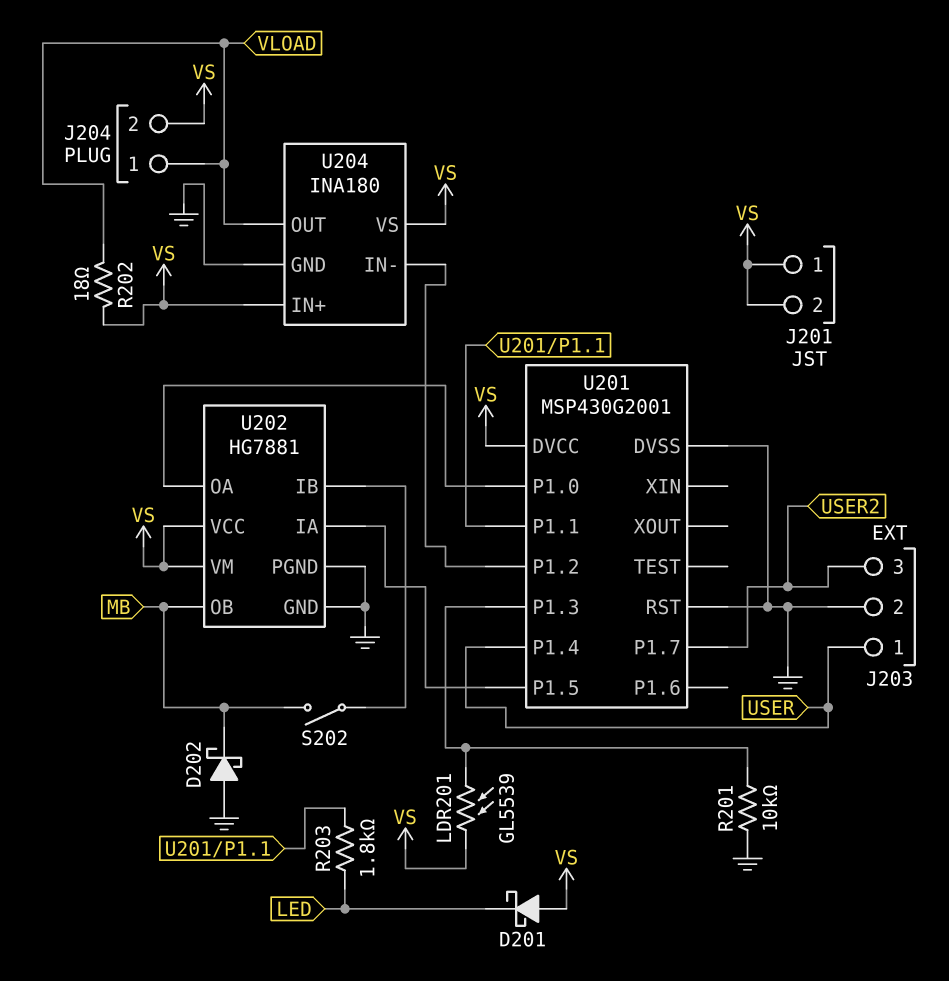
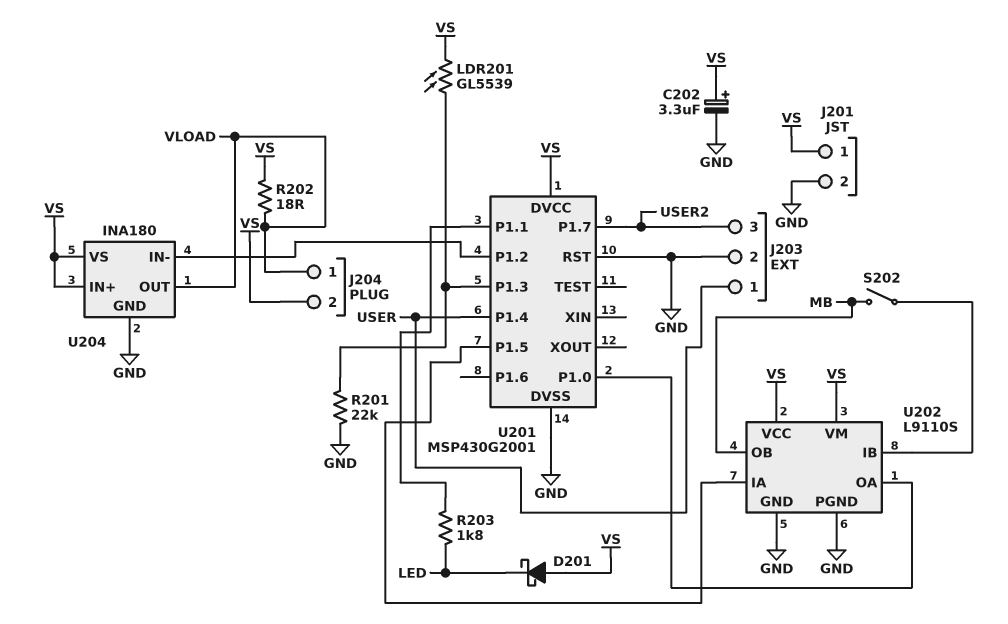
C202: none -> 3.3uF (plus VS, minus GND)
D202: schottky (A GND, K MB) -> none
J201 pin 2: VS -> GND
R201: 10k (GND, U201/P1.3) -> 22k (GND, U201/P1.3)
U202: HG7881 -> L9110S

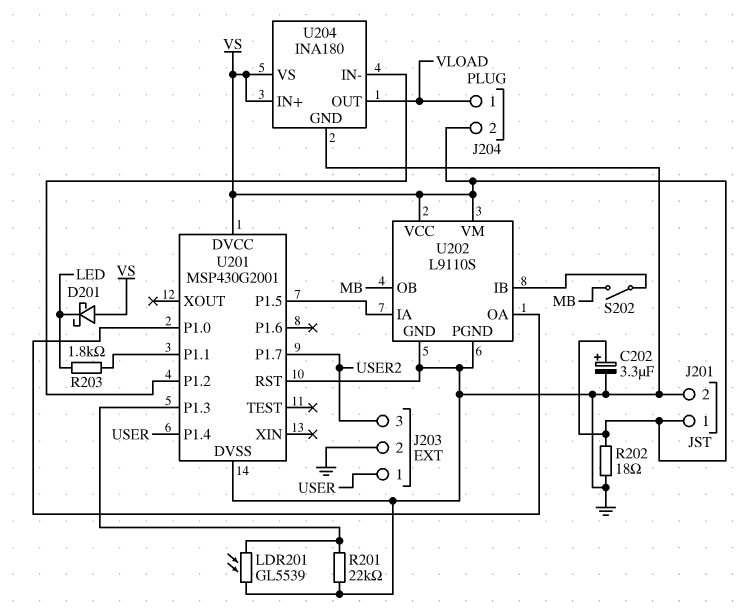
LDR201: GL5539 (U201/P1.3, VS) -> GL5539 (GND, U201/P1.3)
R202: 18 (VLOAD, VS) -> 18 (GND, VS)

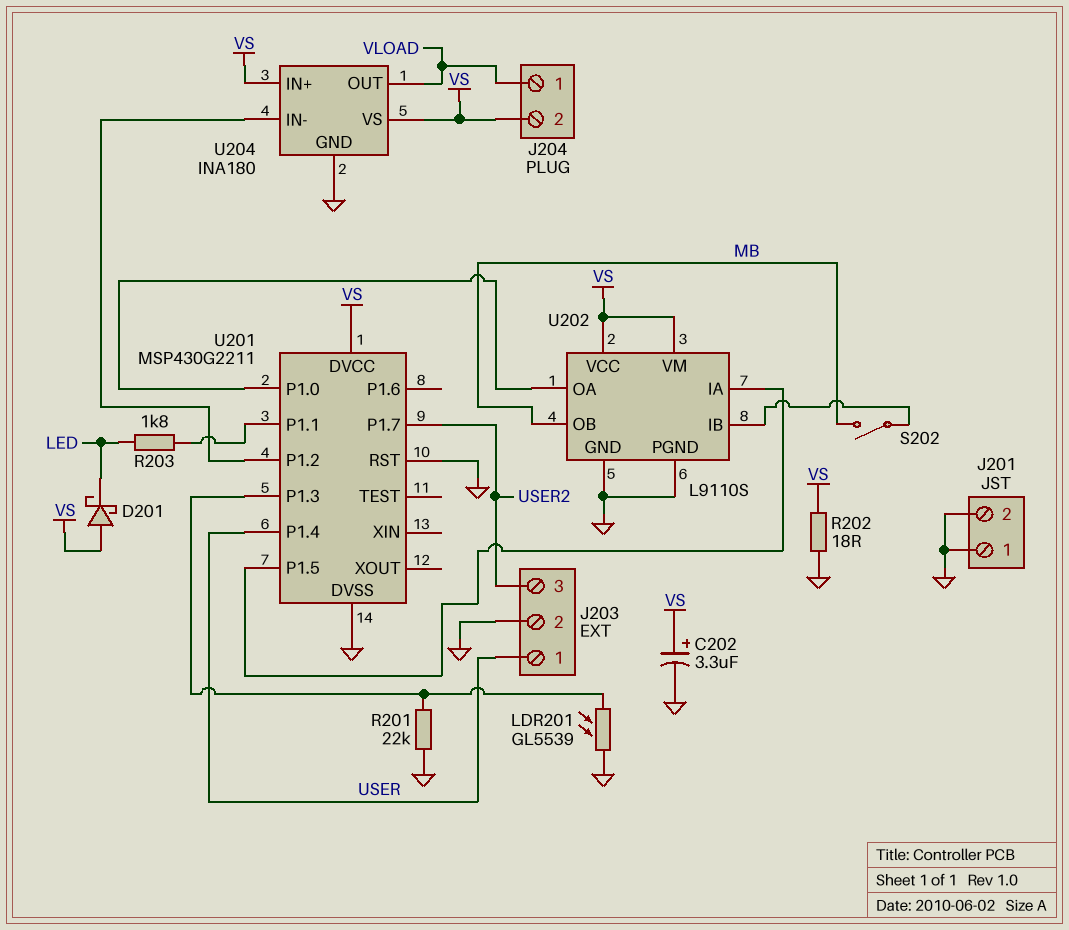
J201 pin 1: VS -> GND
U201: MSP430G2001 -> MSP430G2211

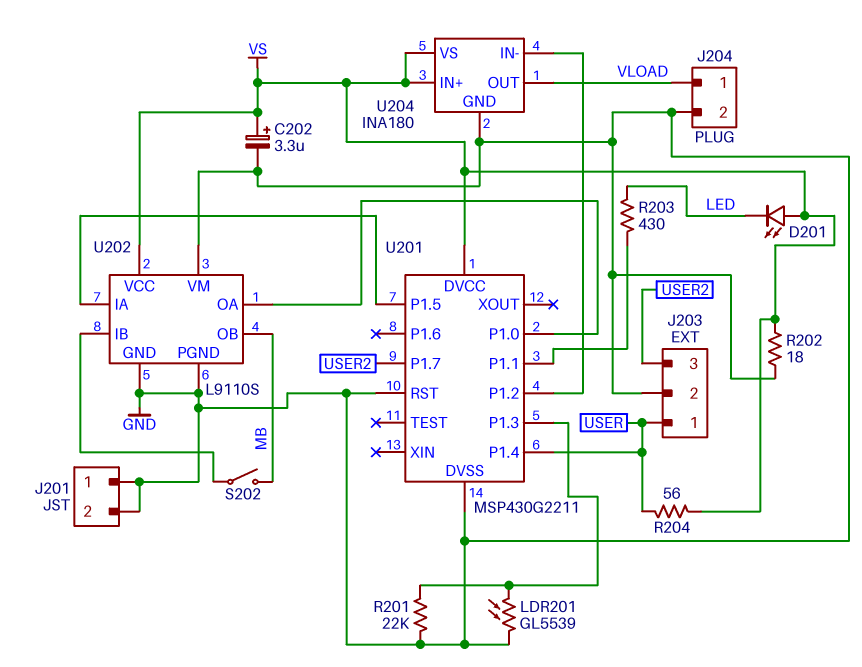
D201: schottky (A VS, K LED) -> LED (A VS, K LED)
J204 pin 2: VS -> GND
R203: 1.8k (LED, U201/P1.1) -> 430 (LED, U201/P1.1)
R204: none -> 56 (USER, VS)
U202 pin VM: VS -> GND

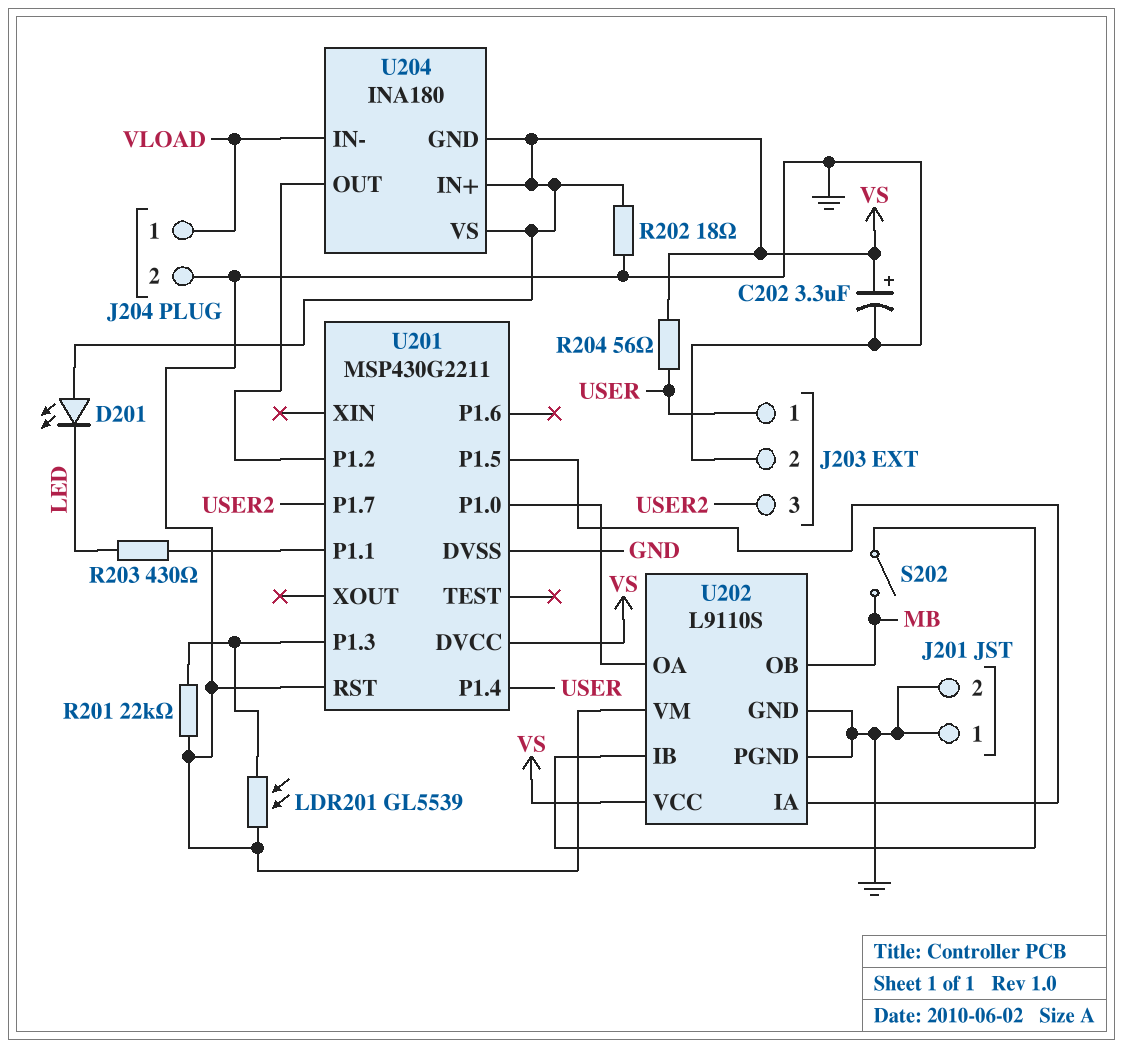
U204 pin GND: GND -> VS
U204 pin IN-: U201/P1.2 -> VLOAD
U204 pin OUT: VLOAD -> U201/P1.2

